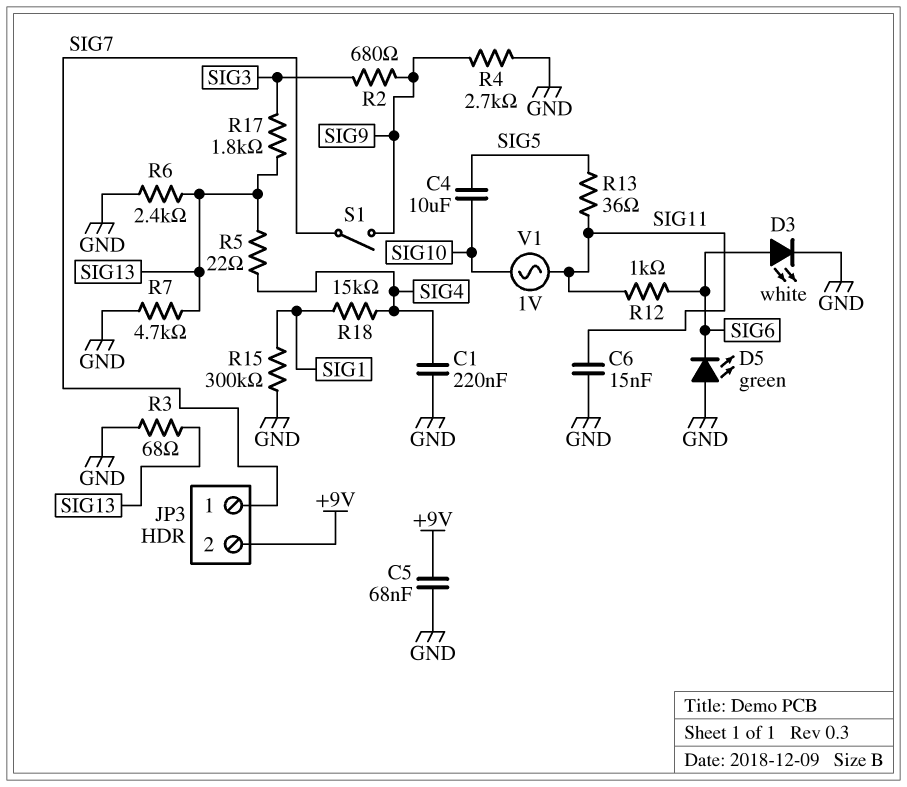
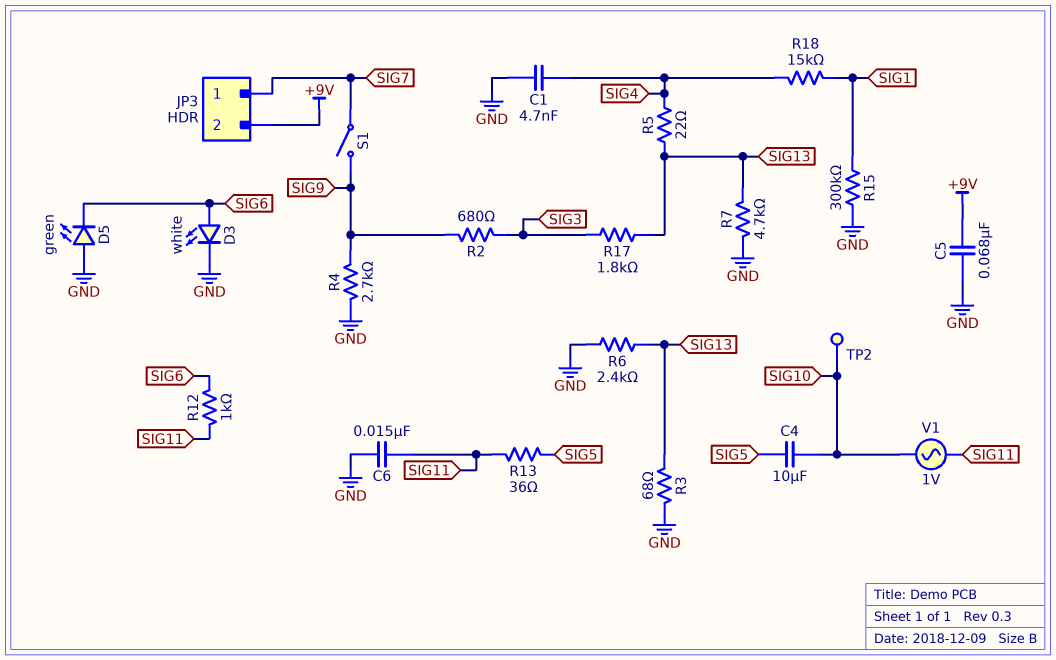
C1: 220nF (GND, SIG4) -> 4.7nF (GND, SIG4)
TP2: none -> test point (SIG10)

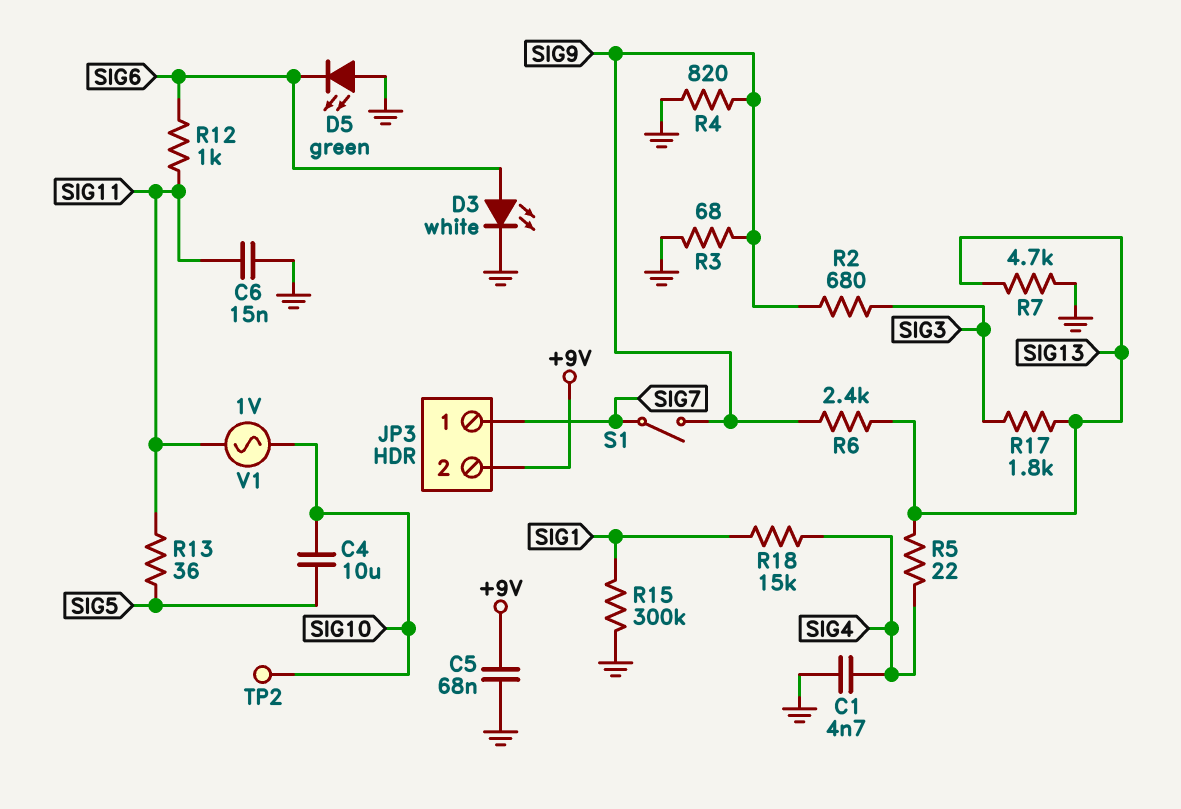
R3: 68 (GND, SIG13) -> 68 (GND, SIG9)
R4: 2.7k (GND, SIG9) -> 820 (GND, SIG9)
R6: 2.4k (GND, SIG13) -> 2.4k (SIG9, SIG13)

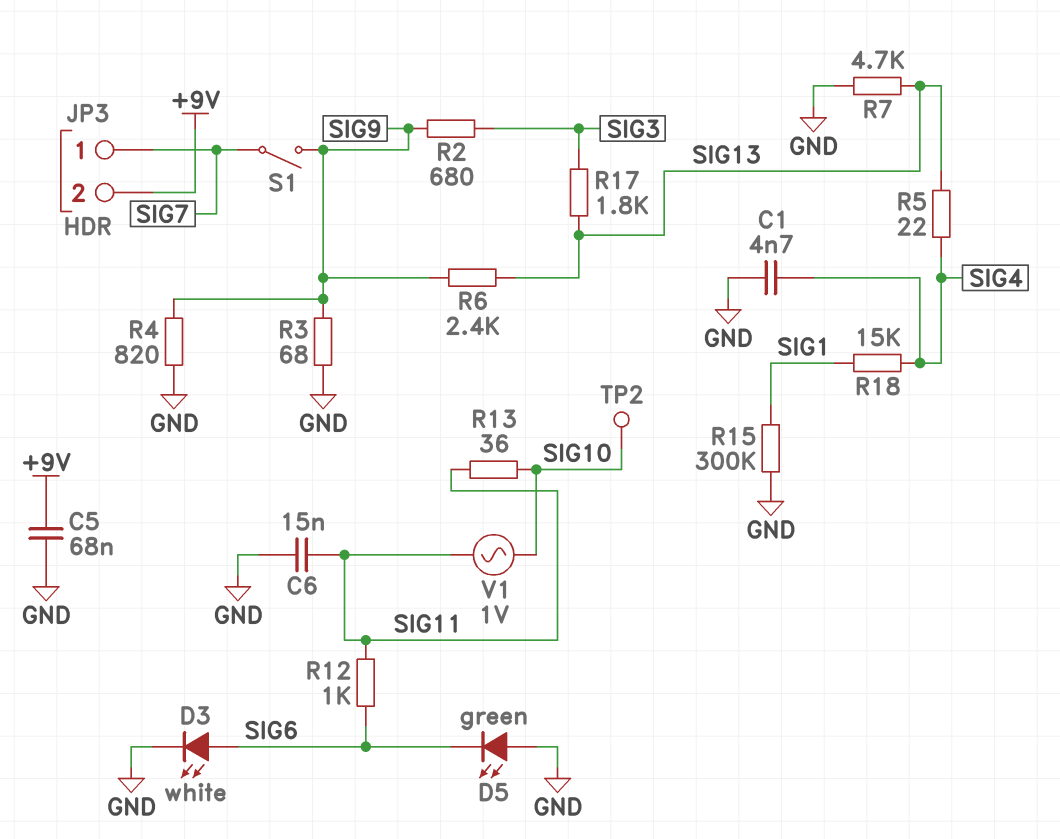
C4: 10uF (SIG5, SIG10) -> none
R13: 36 (SIG5, SIG11) -> 36 (SIG10, SIG11)

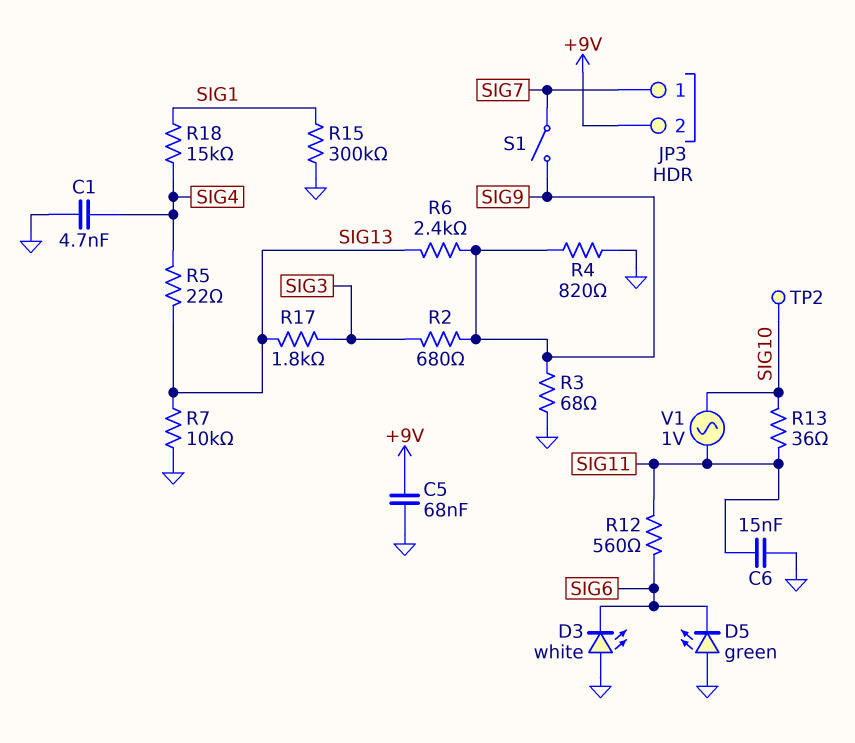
D3: LED white (A SIG6, K GND) -> LED white (A GND, K SIG6)
R7: 4.7k (GND, SIG13) -> 10k (GND, SIG13)
R12: 1k (SIG6, SIG11) -> 560 (SIG6, SIG11)

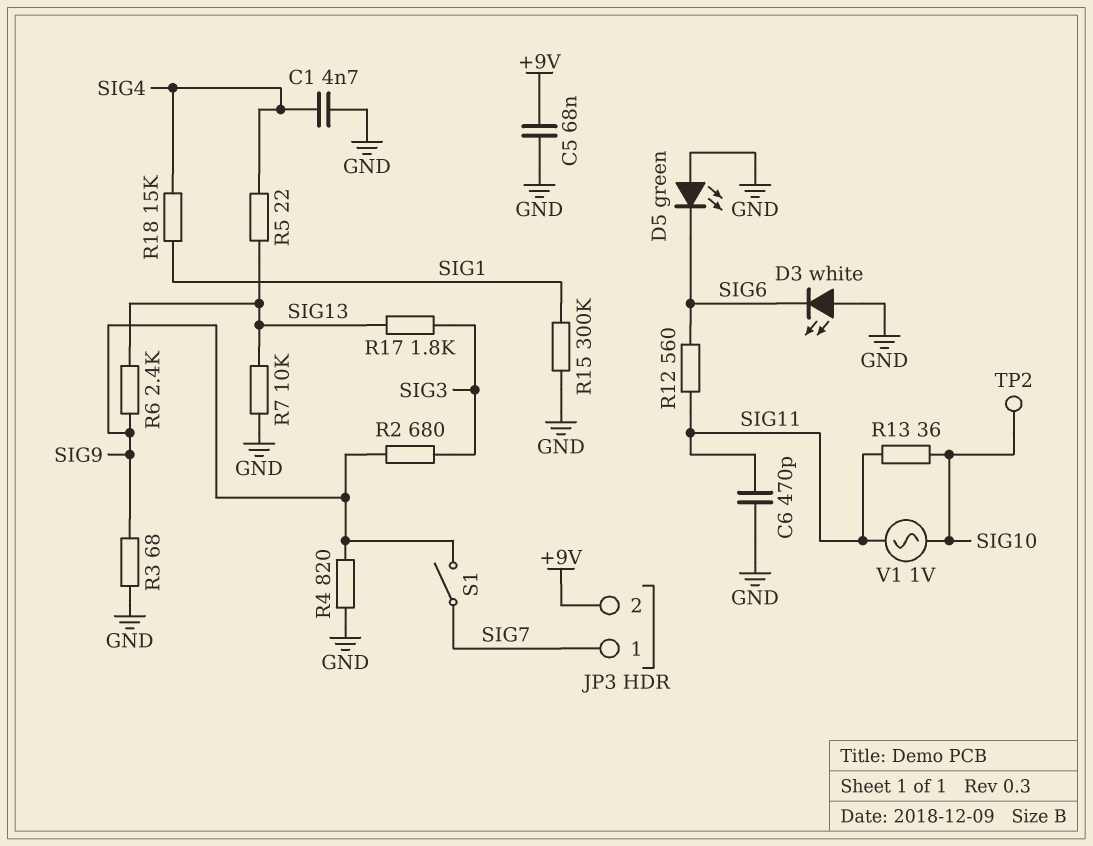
C6: 15nF (GND, SIG11) -> 470pF (GND, SIG11)

